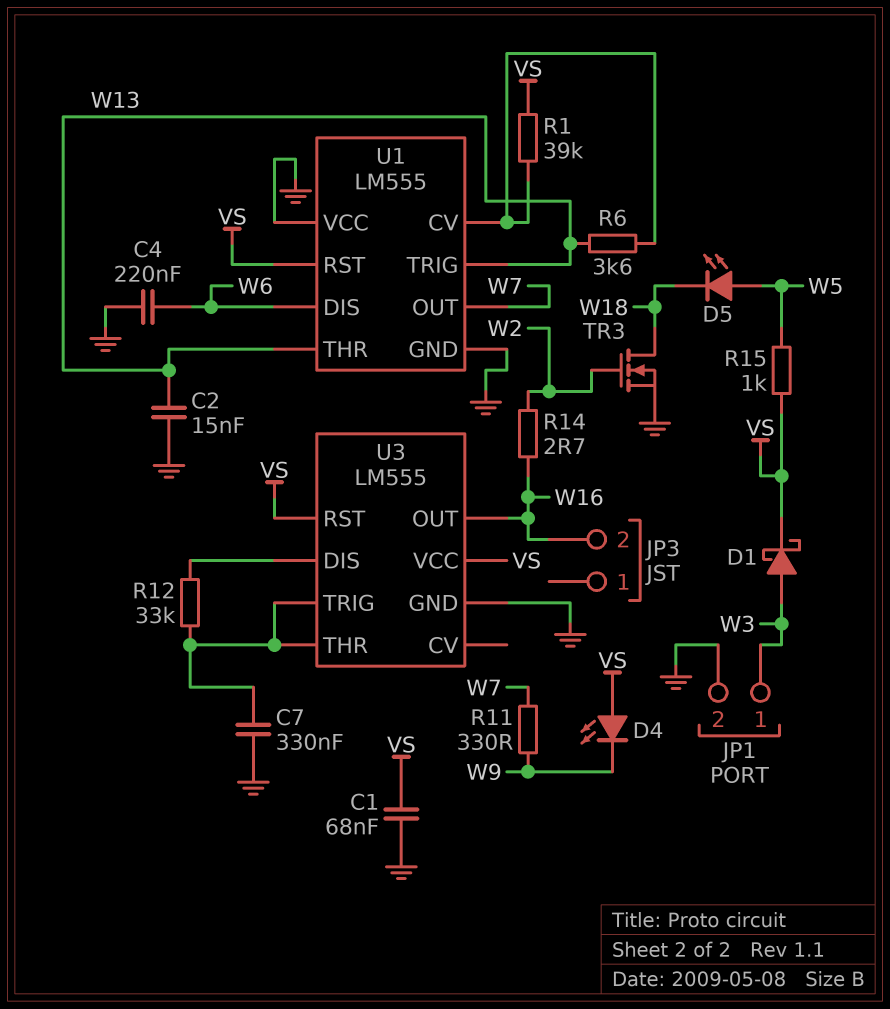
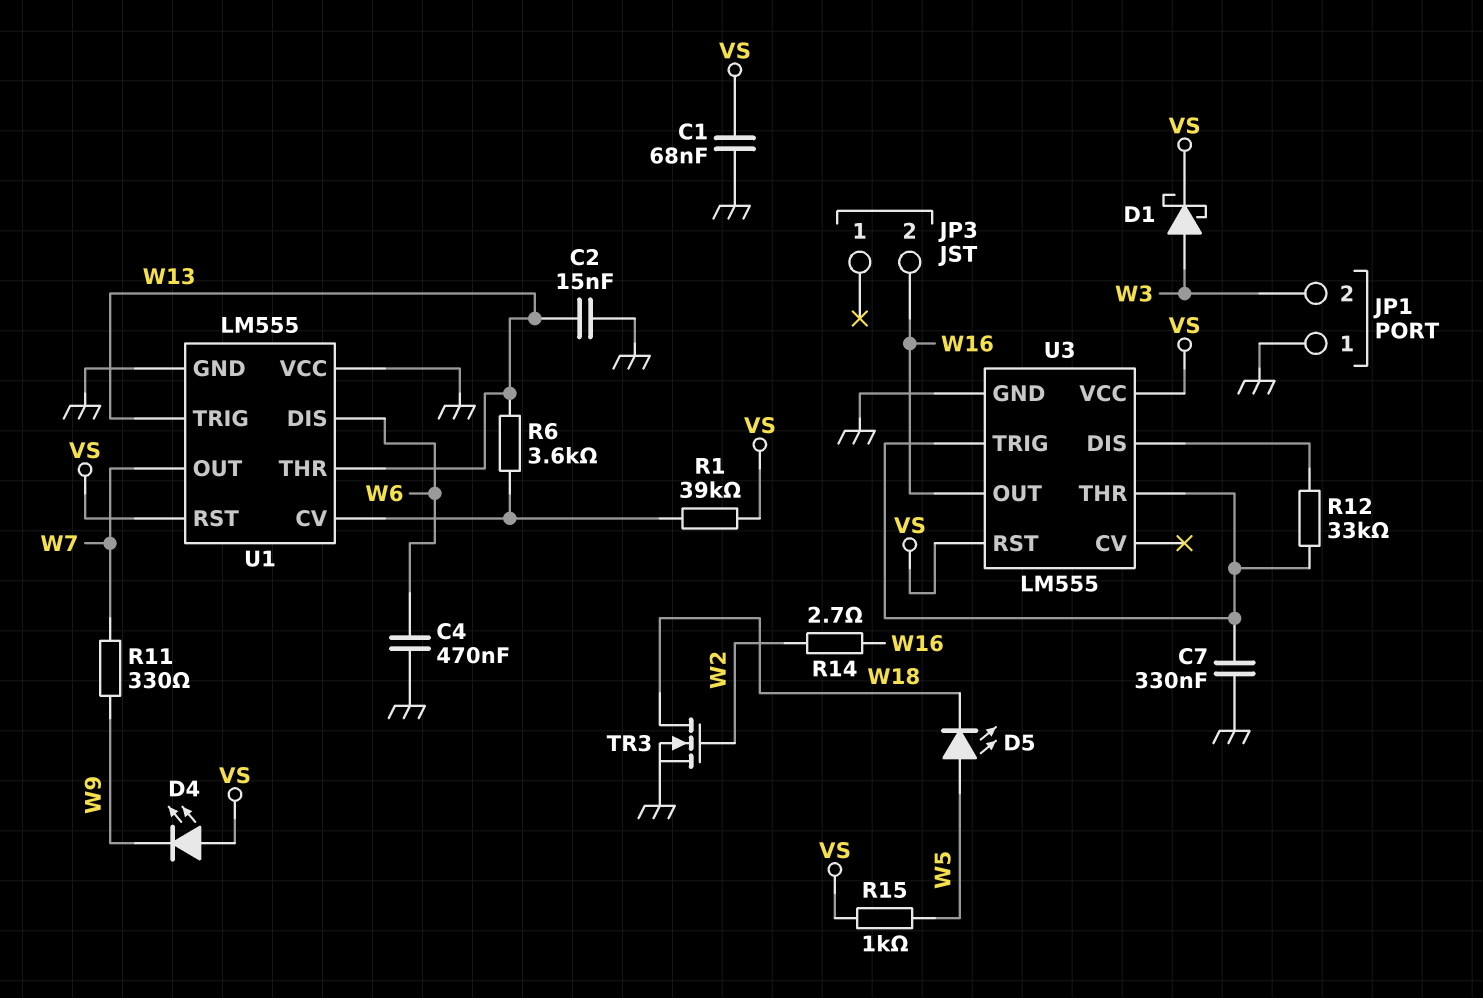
C4: 220nF (GND, W6) -> 470nF (GND, W6)
JP1 pin 1: W3 -> GND
JP1 pin 2: GND -> W3

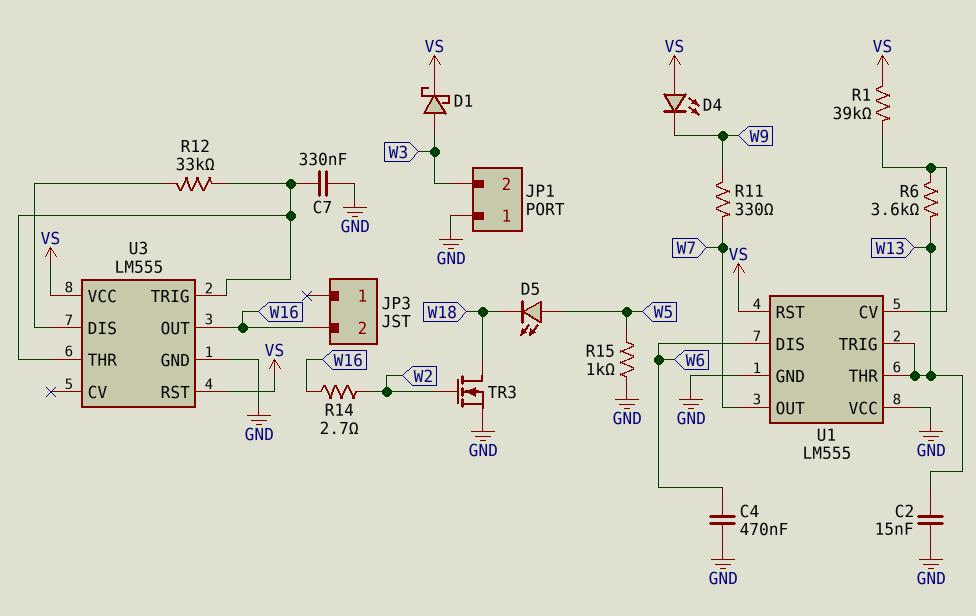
C1: 68nF (GND, VS) -> none
R15: 1k (VS, W5) -> 1k (GND, W5)

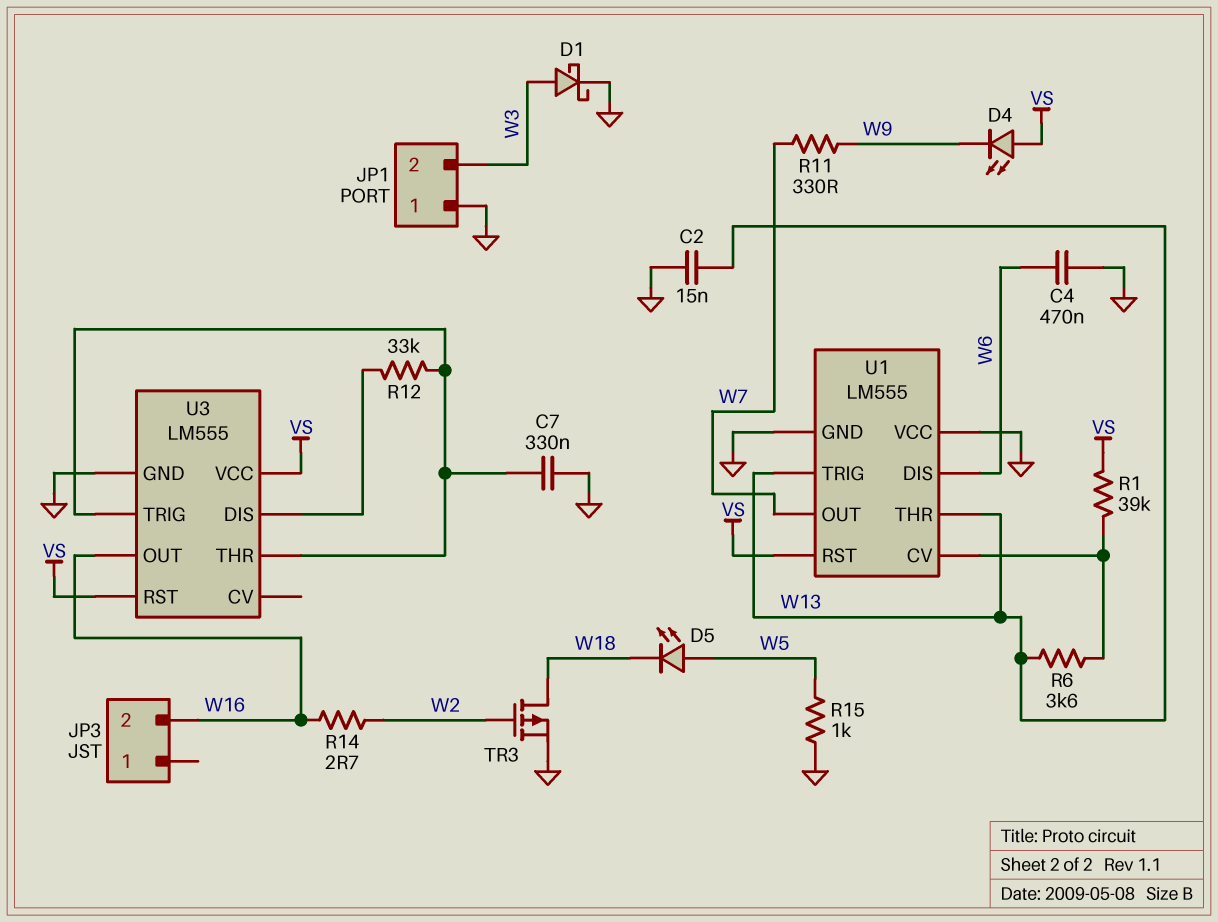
D1: schottky (A W3, K VS) -> schottky (A W3, K GND)
TR3: NMOS (G W2, D W18, S GND) -> PMOS (G W2, D W18, S GND)

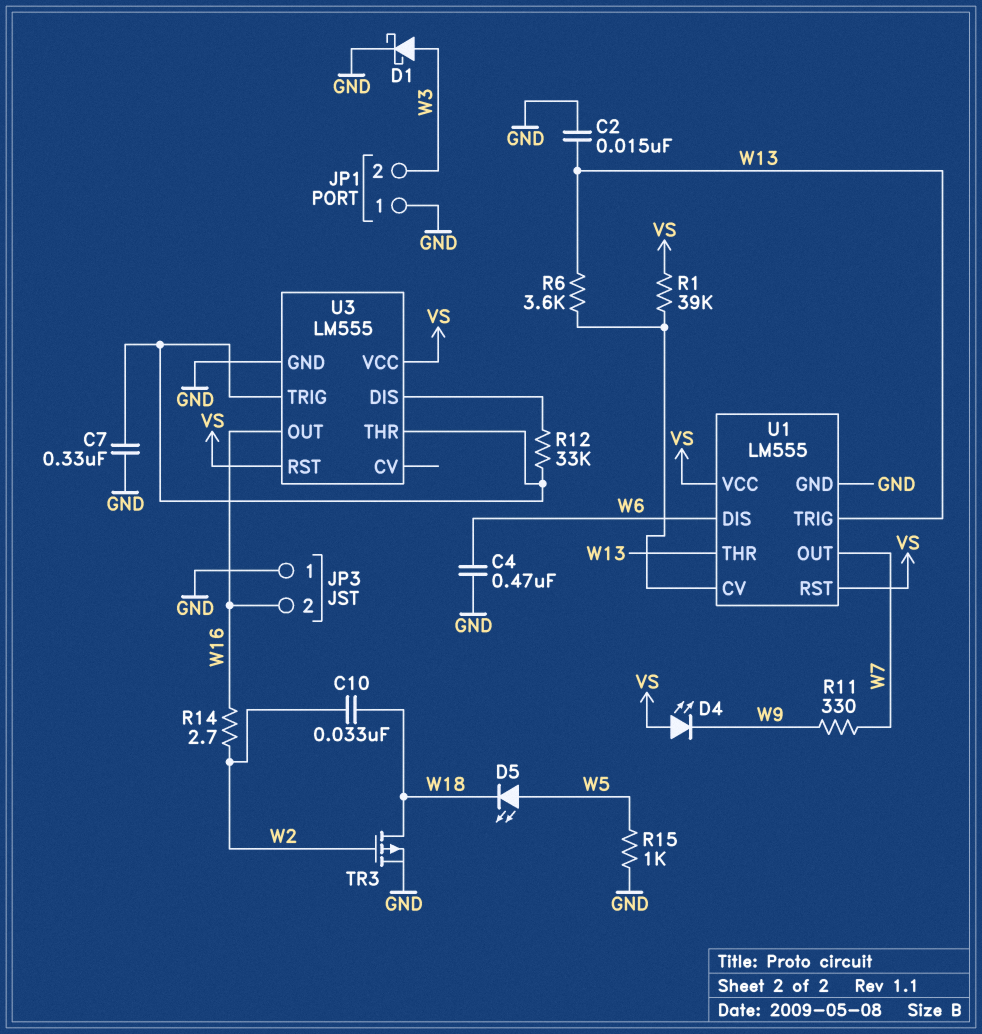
C10: none -> 33nF (W2, W18)
JP3 pin 1: none -> GND
U1 pin VCC: GND -> VS

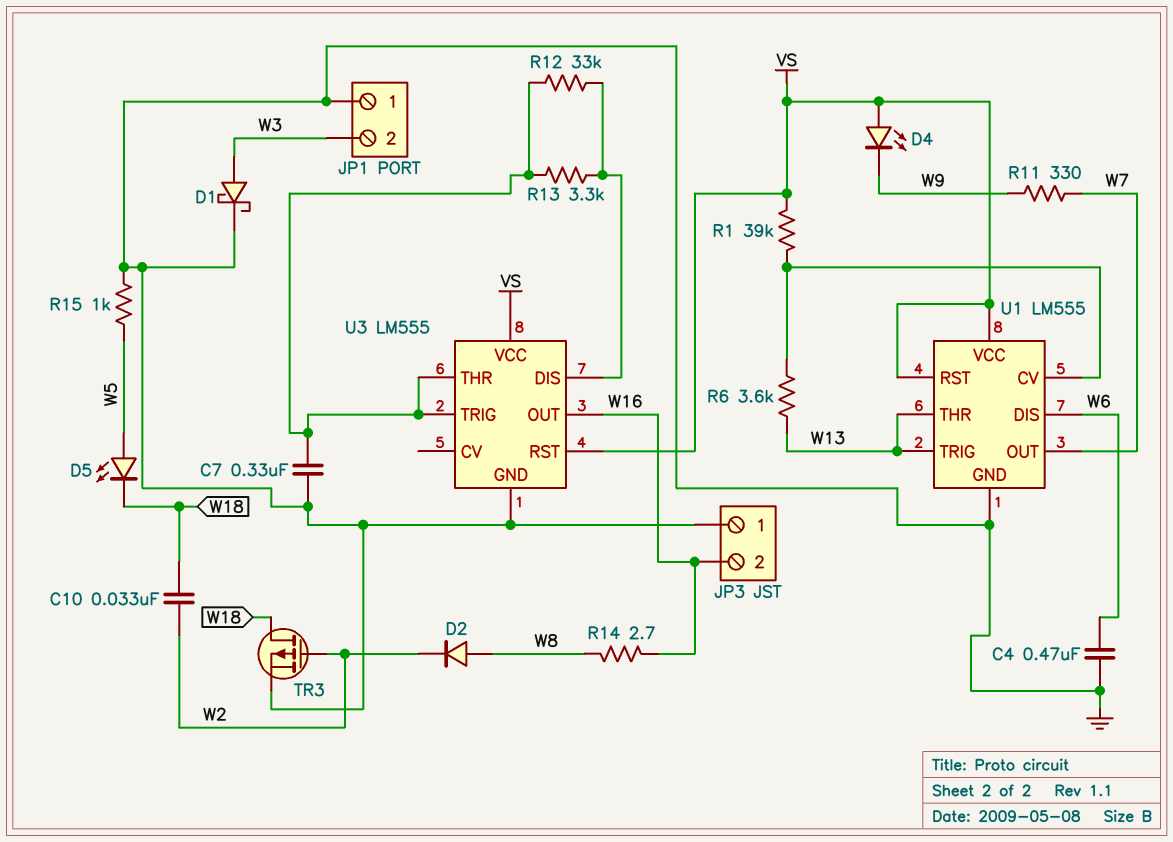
C2: 15nF (GND, W13) -> none
D2: none -> diode (A W8, K W2)
R13: none -> 3.3k (U3/DIS, U3/THR)
R14: 2.7 (W2, W16) -> 2.7 (W8, W16)

